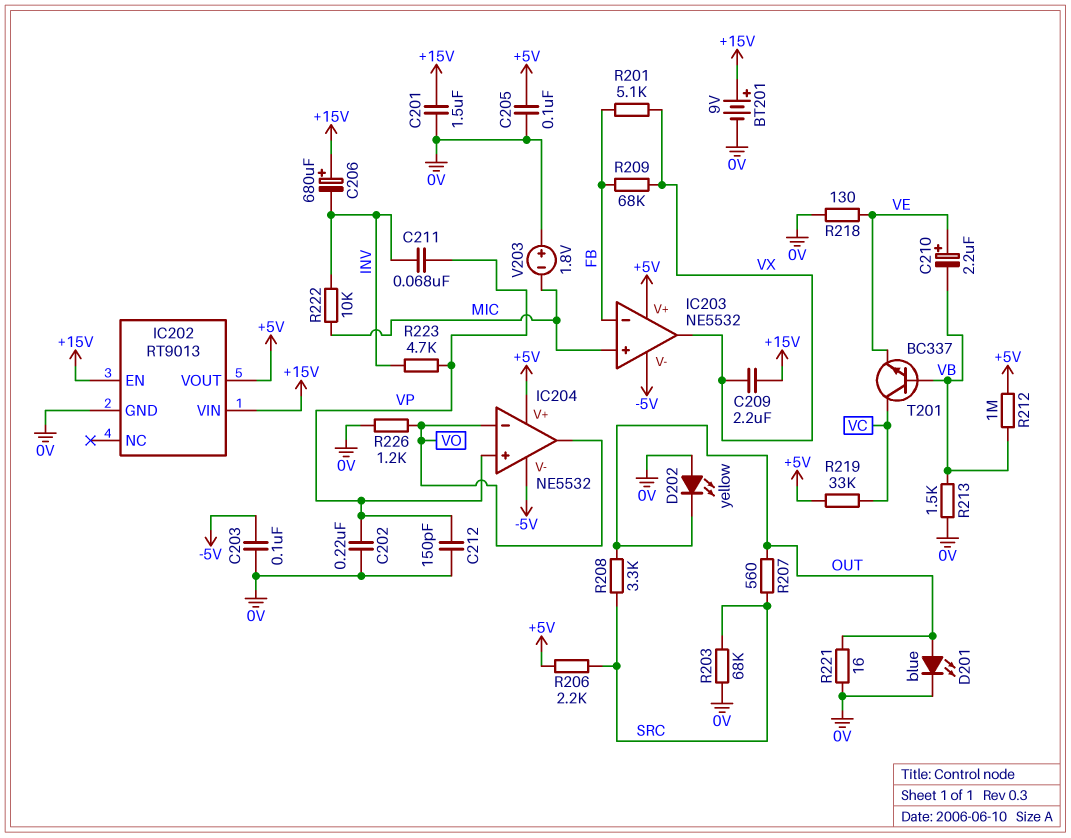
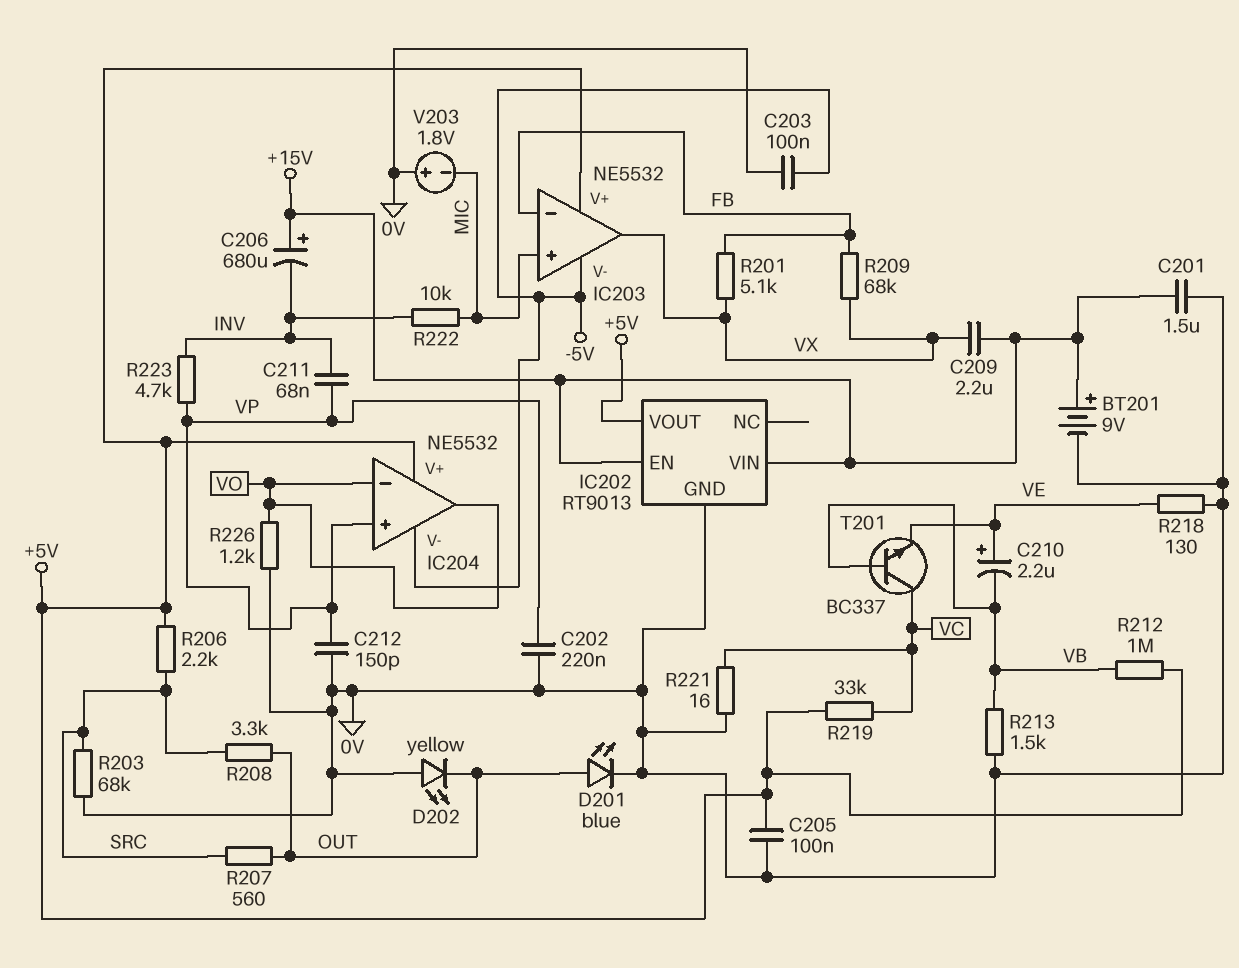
R221: 16 (0V, OUT) -> 16 (0V, VC)

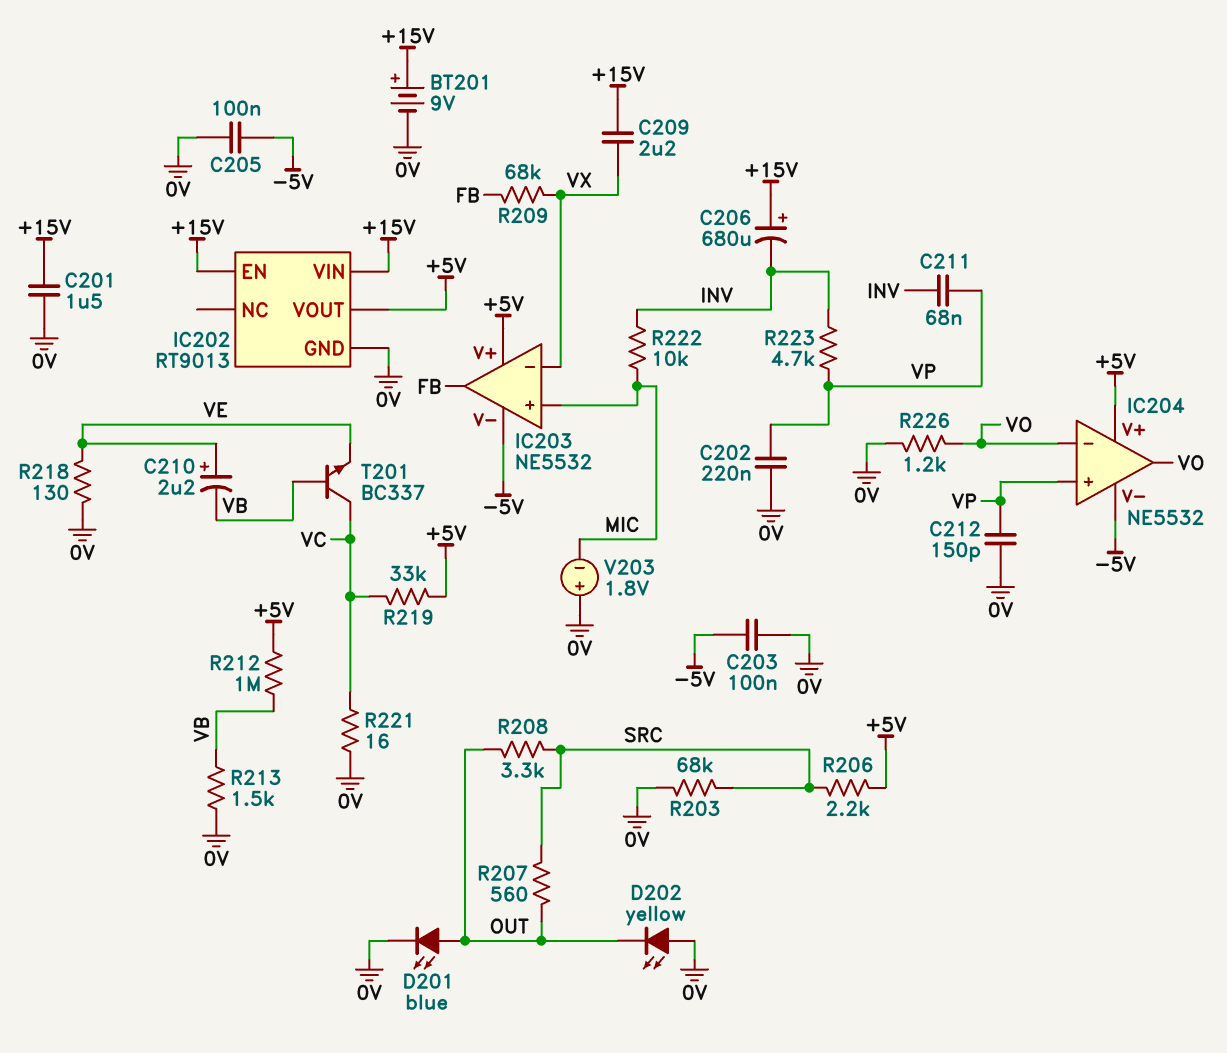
C205: 100nF (+5V, 0V) -> 100nF (-5V, 0V)
IC203 pin in-: FB -> VX
IC203 pin out: VX -> FB
R201: 5.1k (FB, VX) -> none

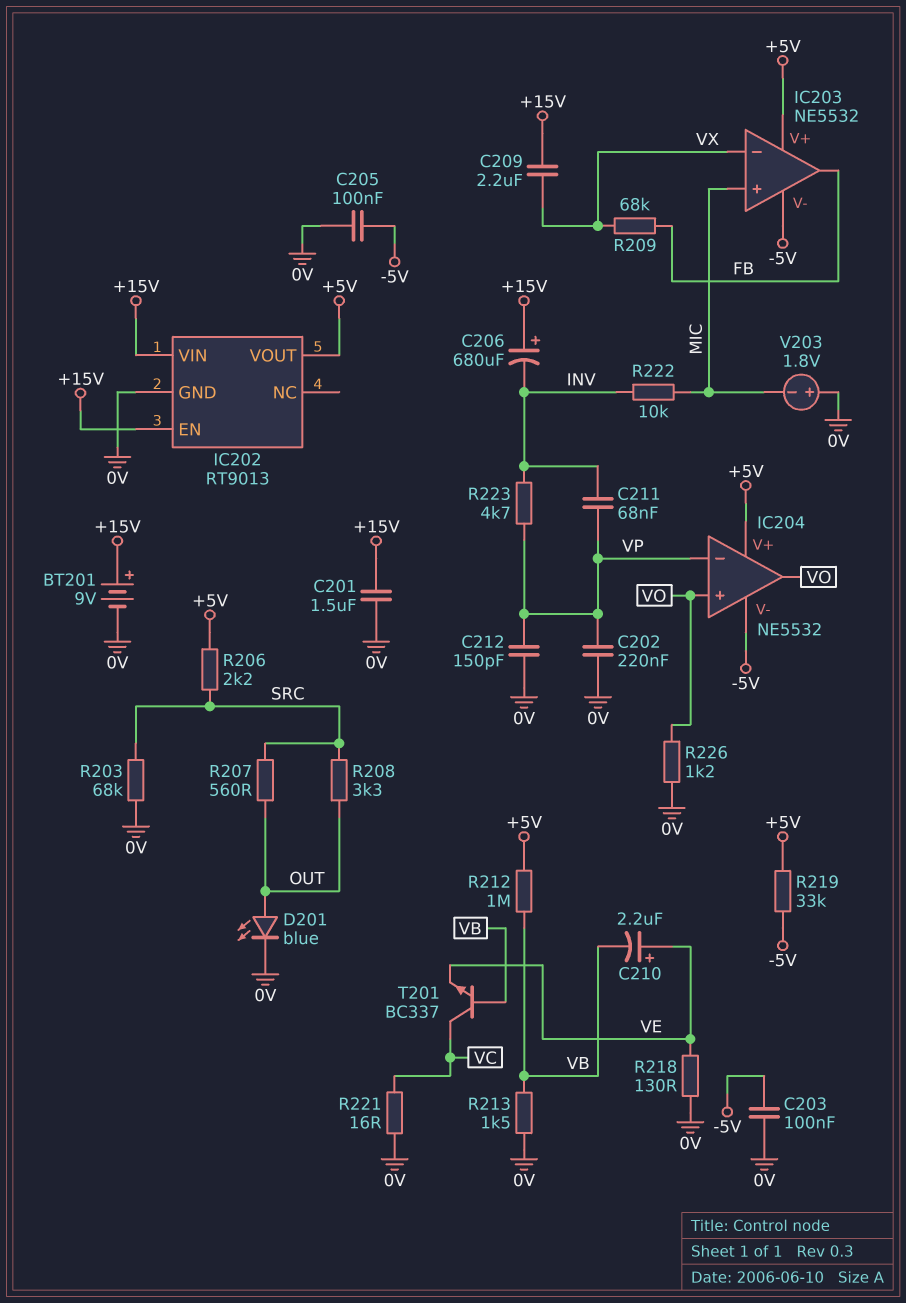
D202: LED yellow (A 0V, K OUT) -> none
IC204 pin in+: VP -> VO
IC204 pin in-: VO -> VP
R219: 33k (+5V, VC) -> 33k (+5V, -5V)

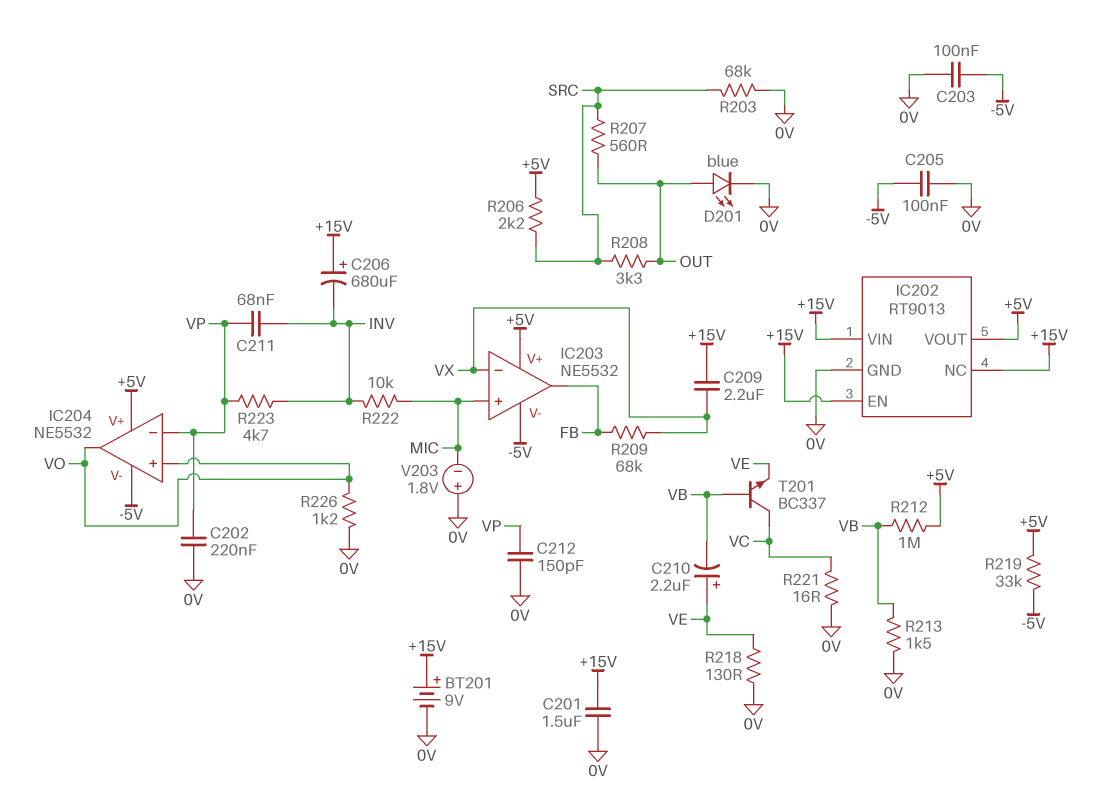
IC202 pin NC: none -> +15V

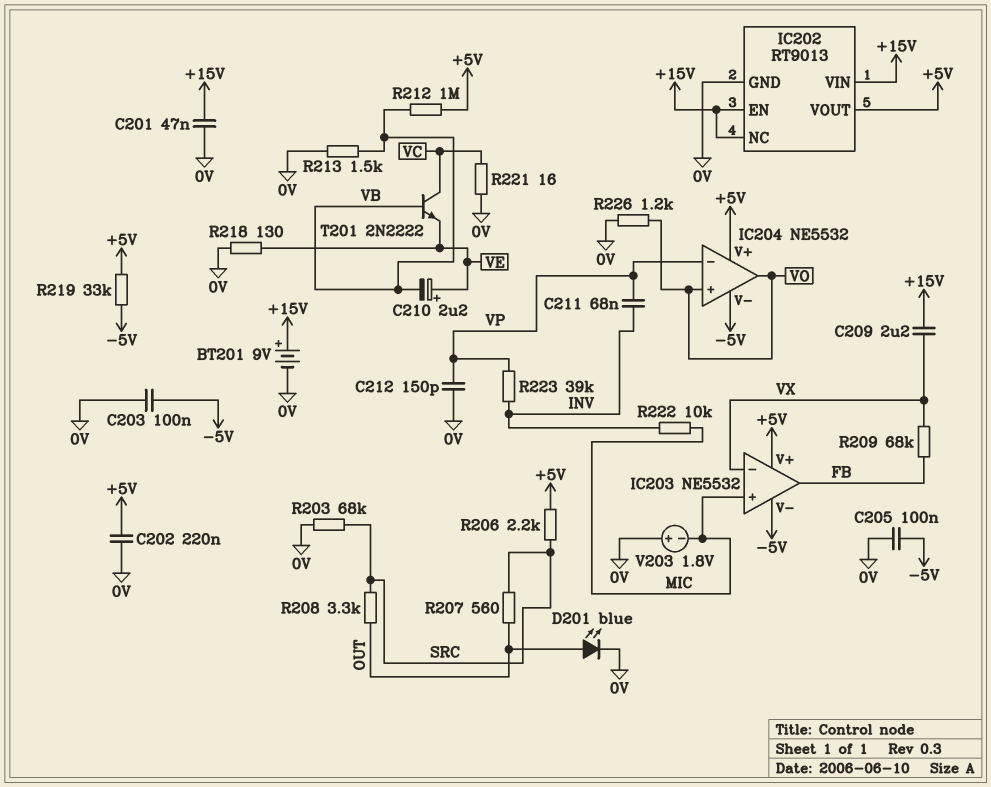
C201: 1.5uF (+15V, 0V) -> 47nF (+15V, 0V)
C202: 220nF (0V, VP) -> 220nF (+5V, 0V)
C206: 680uF (plus +15V, minus INV) -> none
R223: 4.7k (INV, VP) -> 39k (INV, VP)
T201: NPN BC337 (B VB, C VC, E VE) -> NPN 2N2222 (B VB, C VC, E VE)

